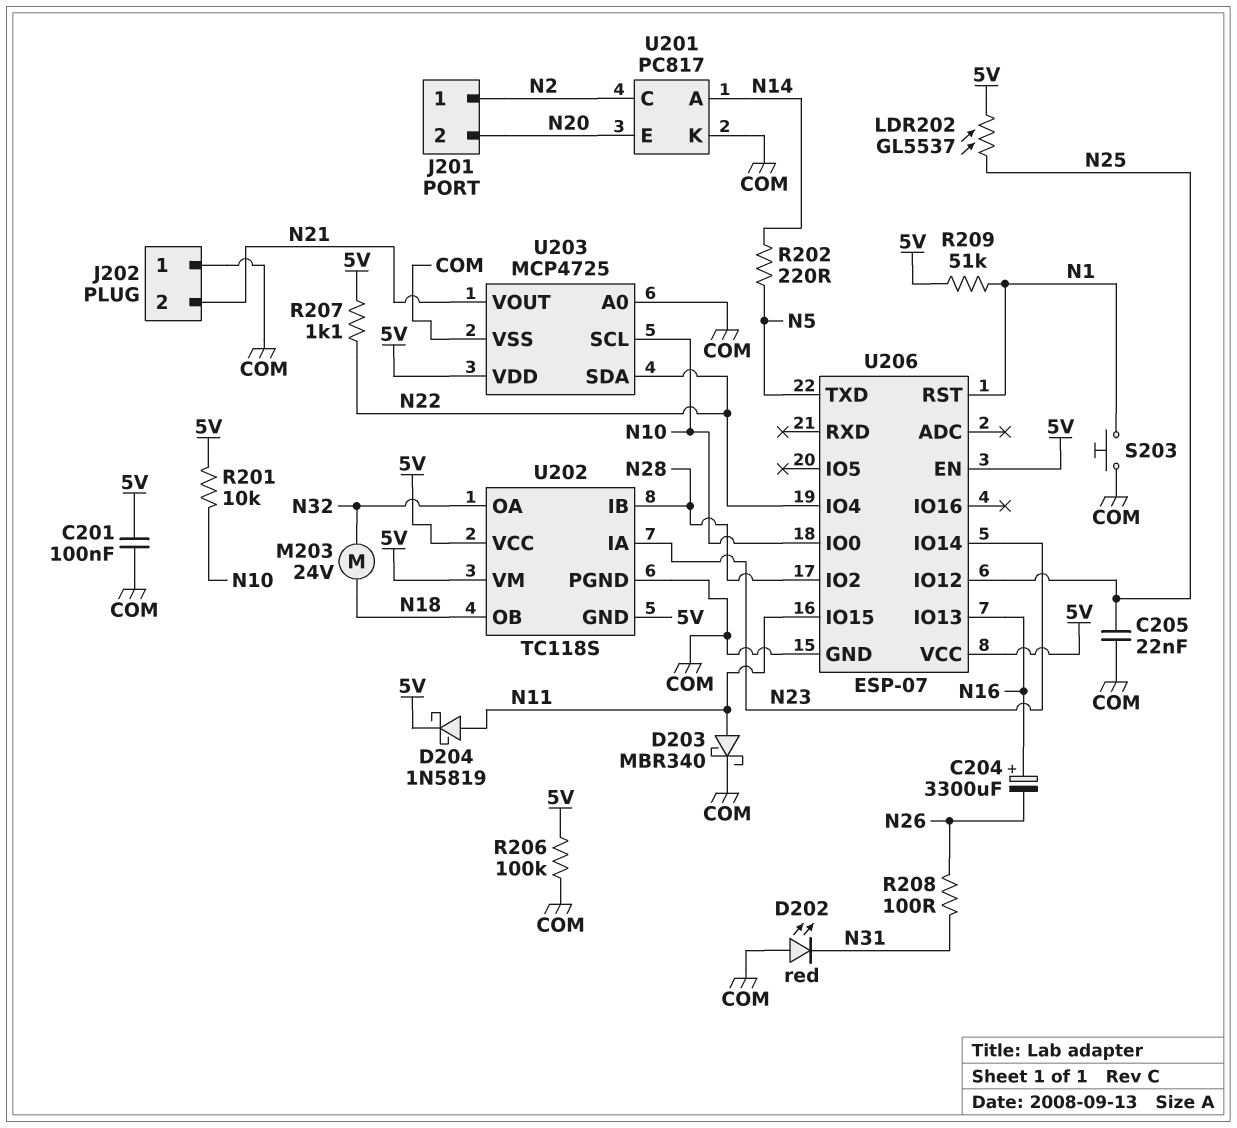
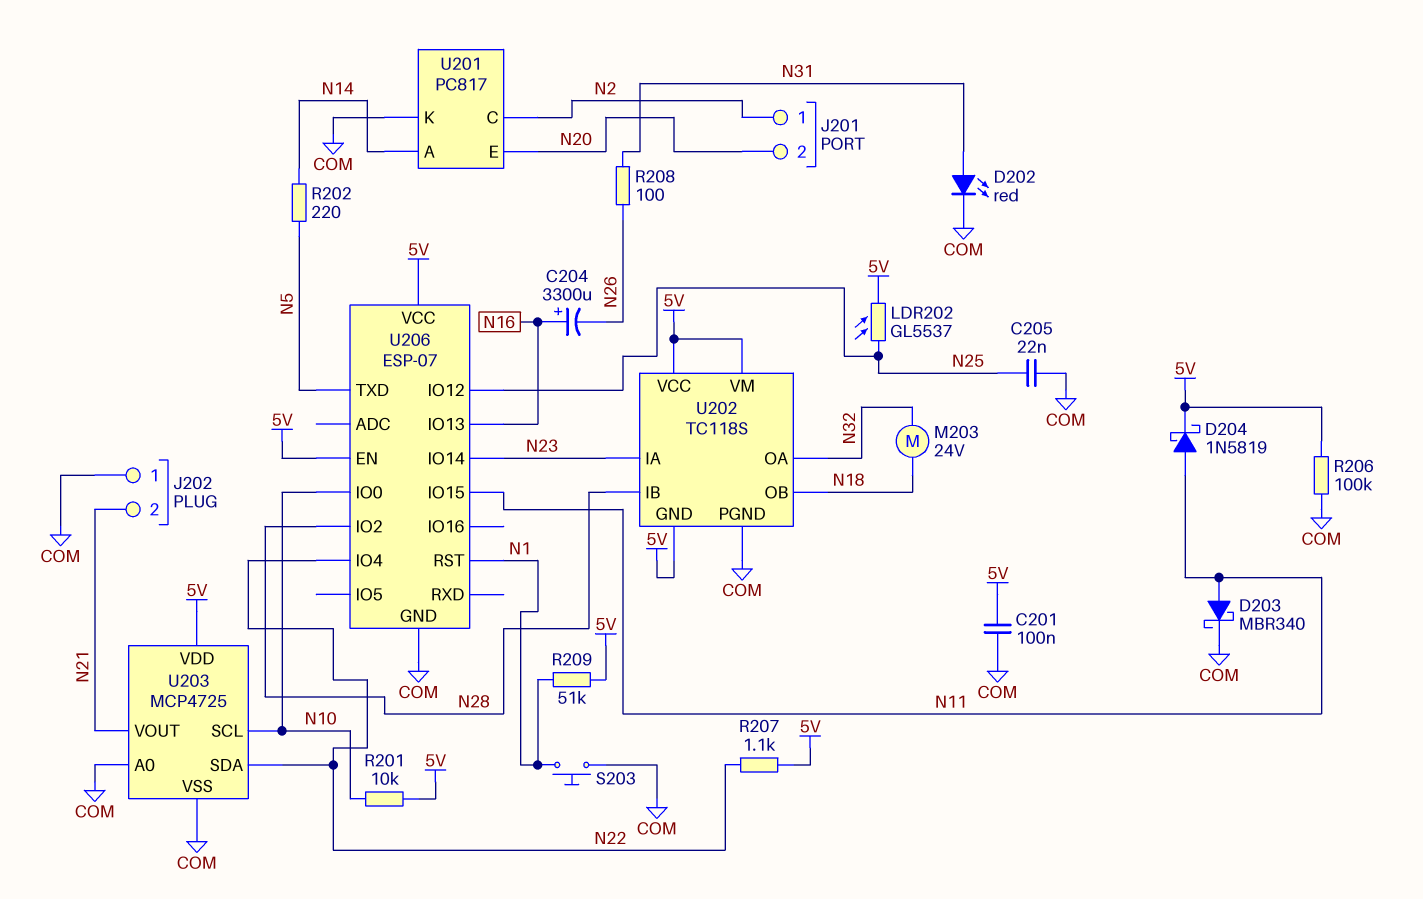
D202: LED red (A COM, K N31) -> LED red (A N31, K COM)

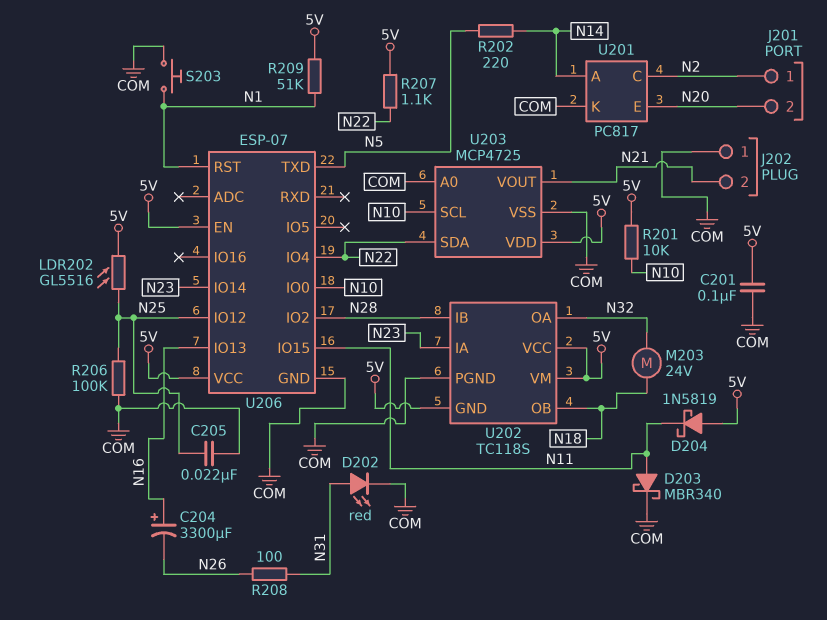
D204: schottky 1N5819 (A N11, K 5V) -> schottky 1N5819 (A 5V, K N11)
LDR202: GL5537 (5V, N25) -> GL5516 (5V, N25)
R206: 100k (5V, COM) -> 100k (COM, N25)

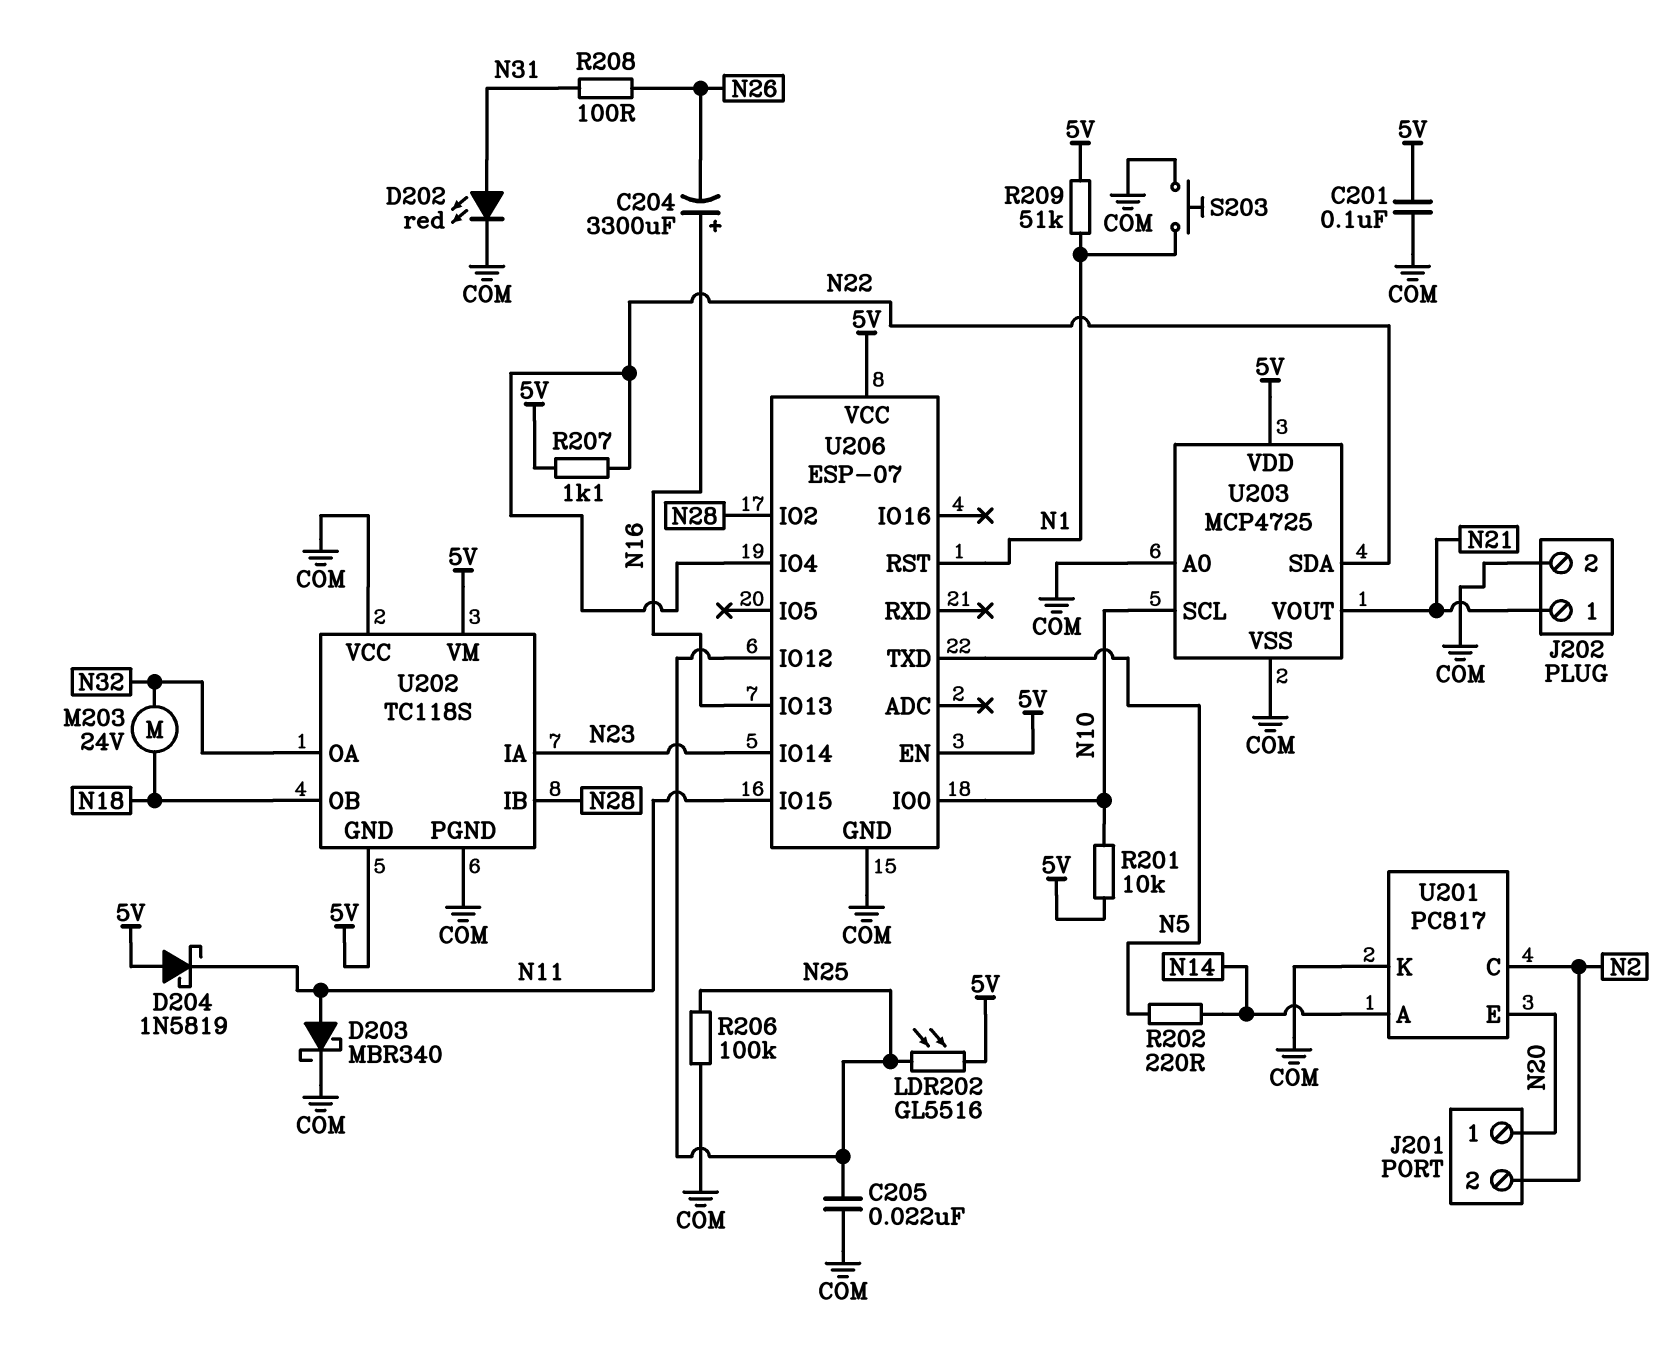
J201 pin 1: N2 -> N20
J201 pin 2: N20 -> N2
J202 pin 1: COM -> N21
J202 pin 2: N21 -> COM
U202 pin VCC: 5V -> COM

